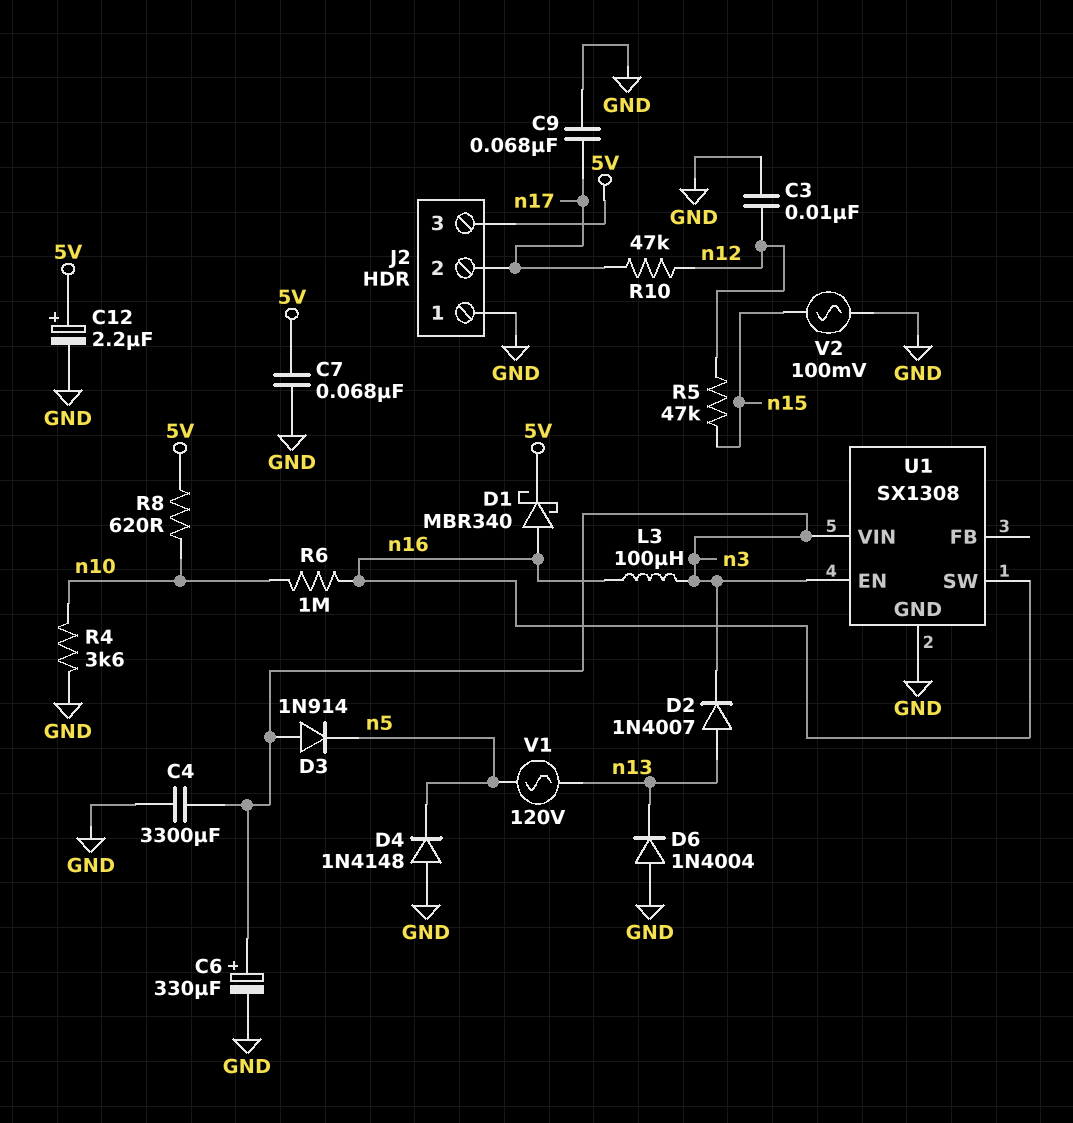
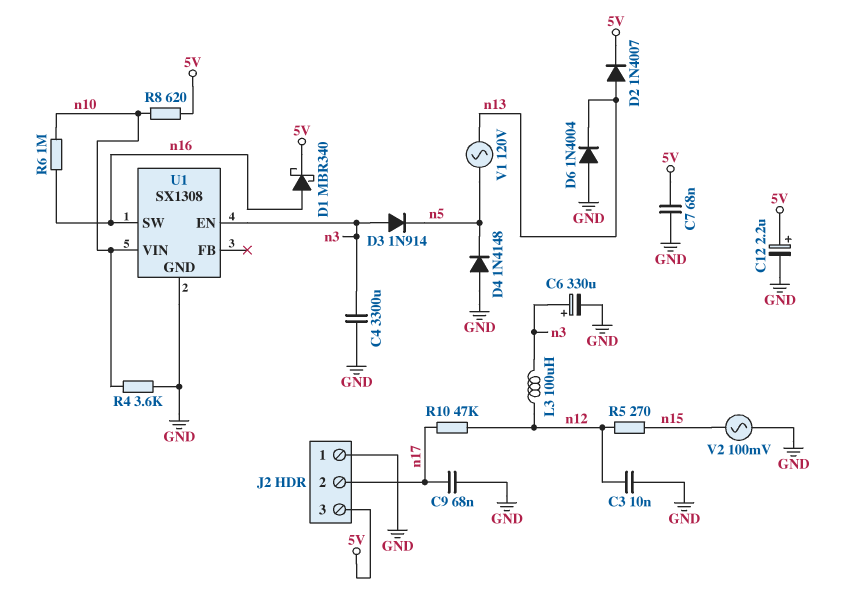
D2: diode 1N4007 (A n13, K n3) -> diode 1N4007 (A n13, K 5V)
L3: 100uH (n3, n16) -> 100uH (n3, n12)
R5: 47k (n12, n15) -> 270 (n12, n15)
U1 pin VIN: n3 -> n10

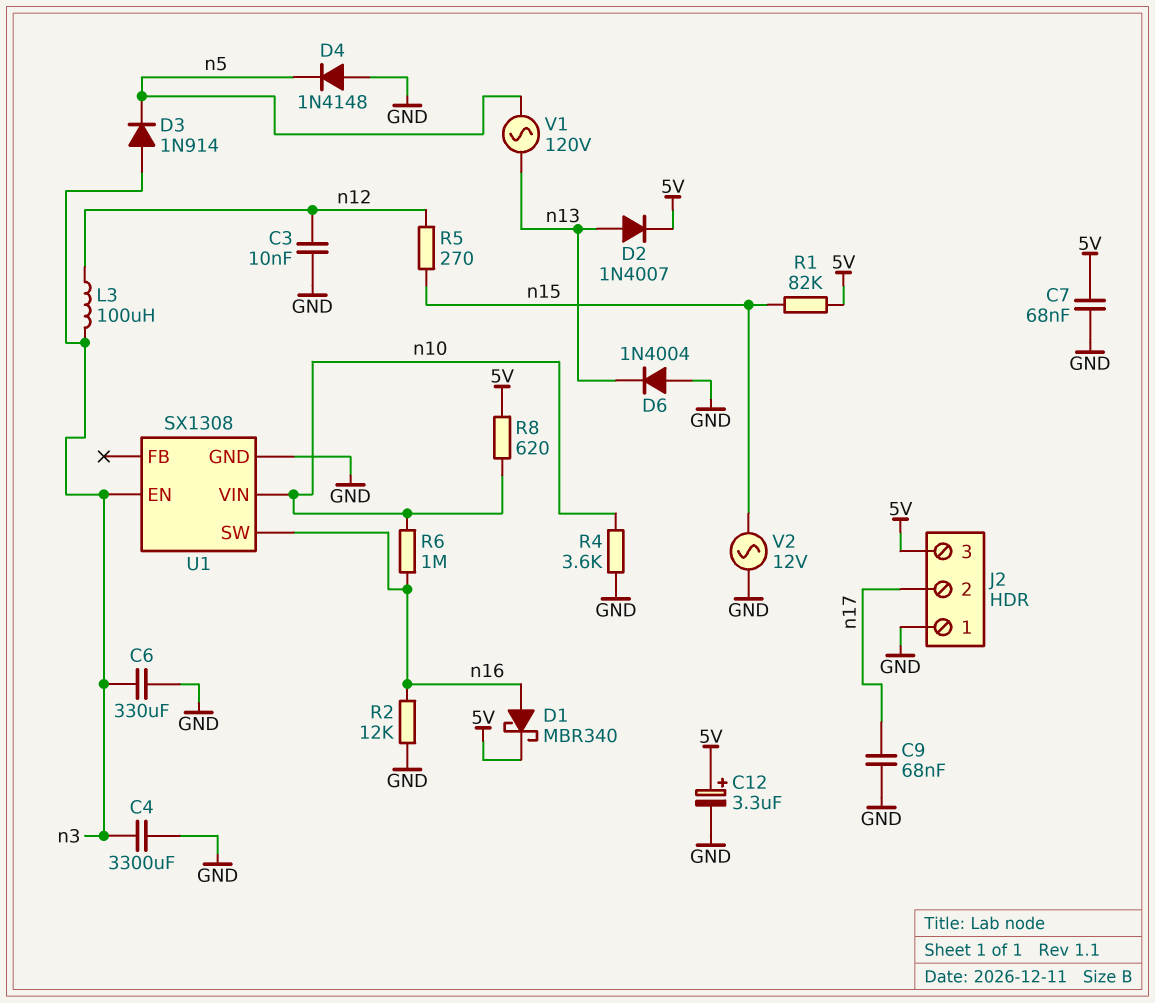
C6: 330uF (plus n3, minus GND) -> 330uF (GND, n3)
C12: 2.2uF (plus 5V, minus GND) -> 3.3uF (plus 5V, minus GND)
R1: none -> 82k (5V, n15)
R2: none -> 12k (GND, n16)
R10: 47k (n12, n17) -> none
V2: AC 100mV (GND, n15) -> AC 12V (GND, n15)

